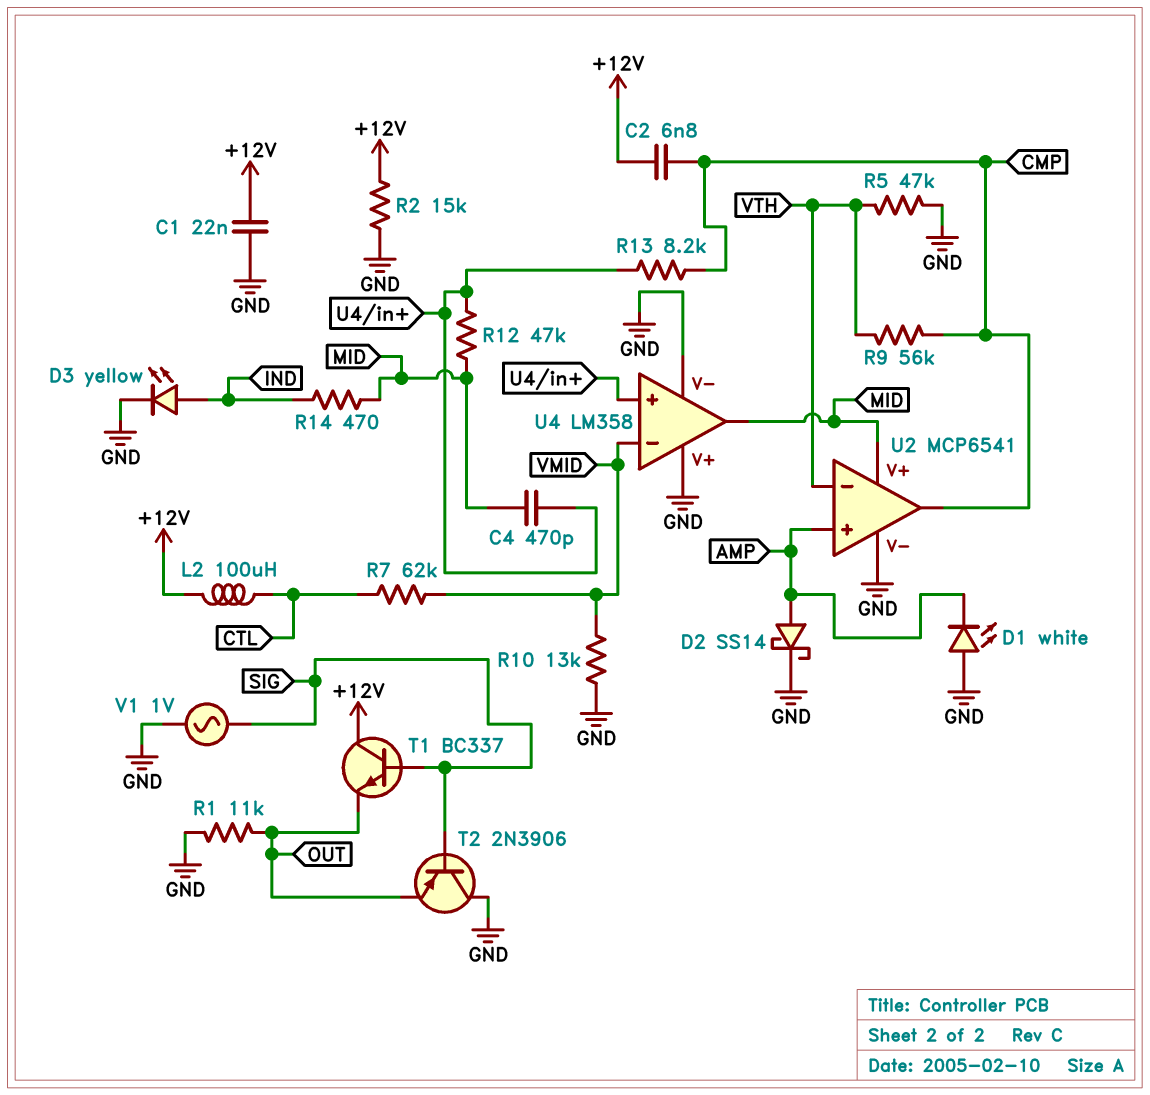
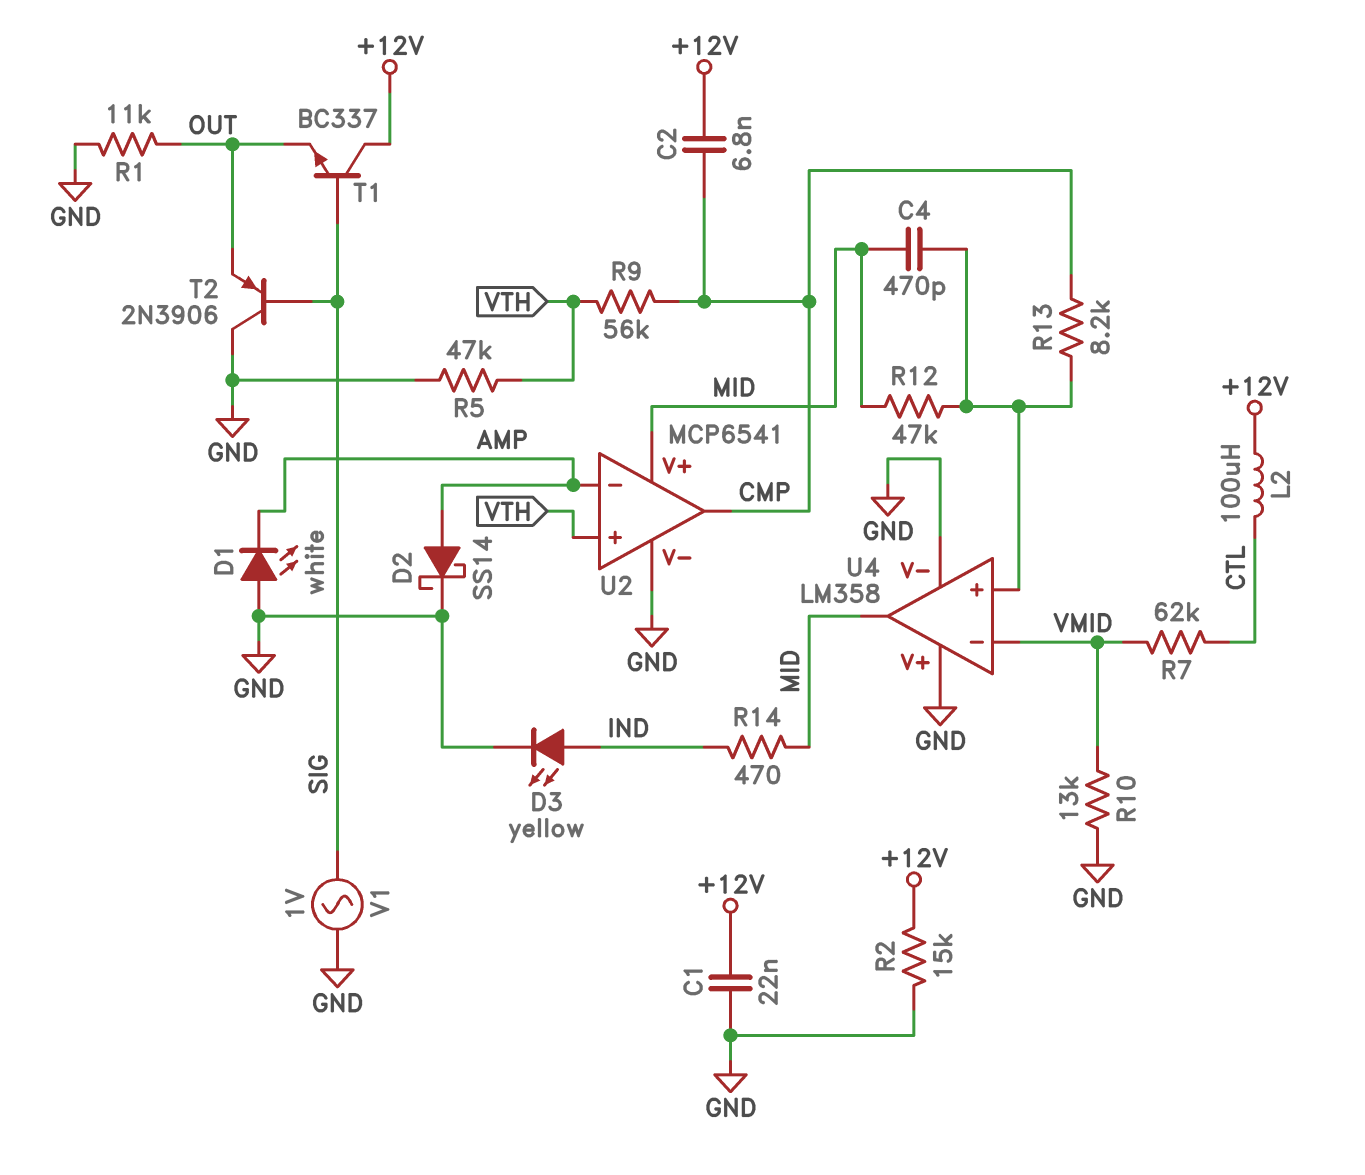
U2 pin in+: AMP -> VTH
U2 pin in-: VTH -> AMP

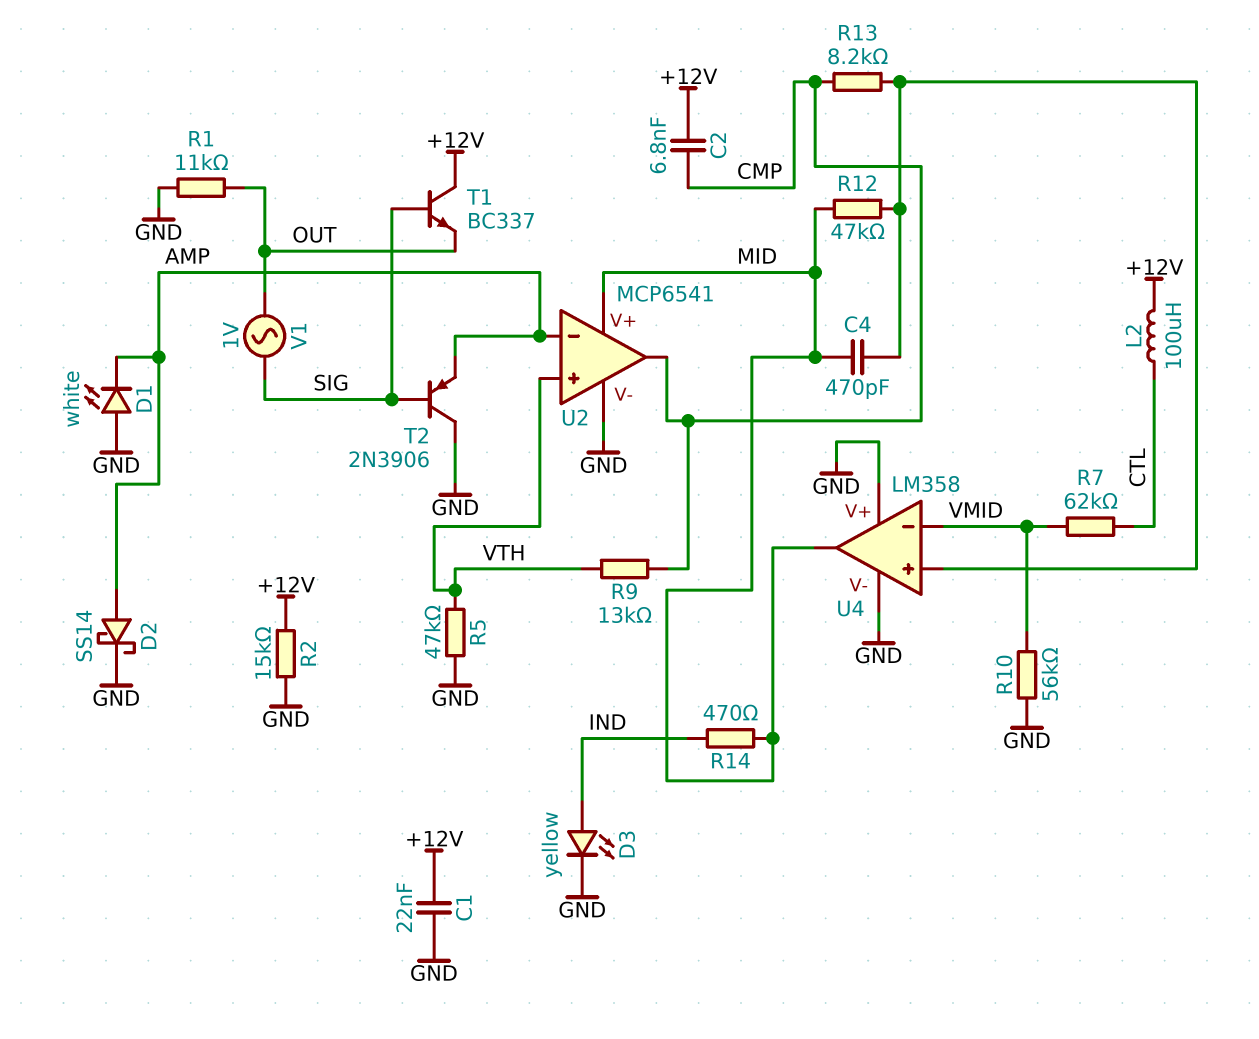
R9: 56k (CMP, VTH) -> 13k (CMP, VTH)
R10: 13k (GND, VMID) -> 56k (GND, VMID)
T2: PNP 2N3906 (B SIG, C GND, E OUT) -> PNP 2N3906 (B SIG, C GND, E AMP)
V1: AC 1V (GND, SIG) -> AC 1V (OUT, SIG)

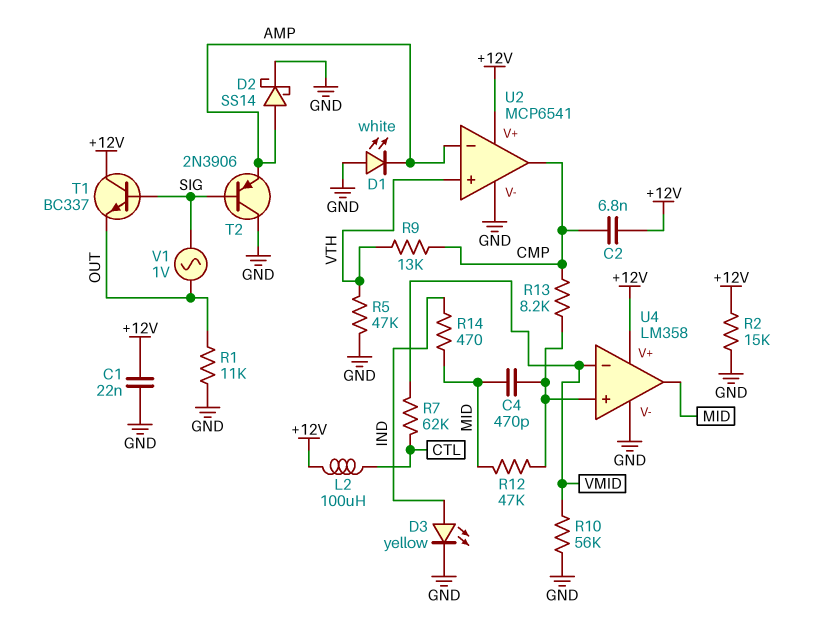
U2 pin V+: MID -> +12V
U4 pin V+: GND -> +12V

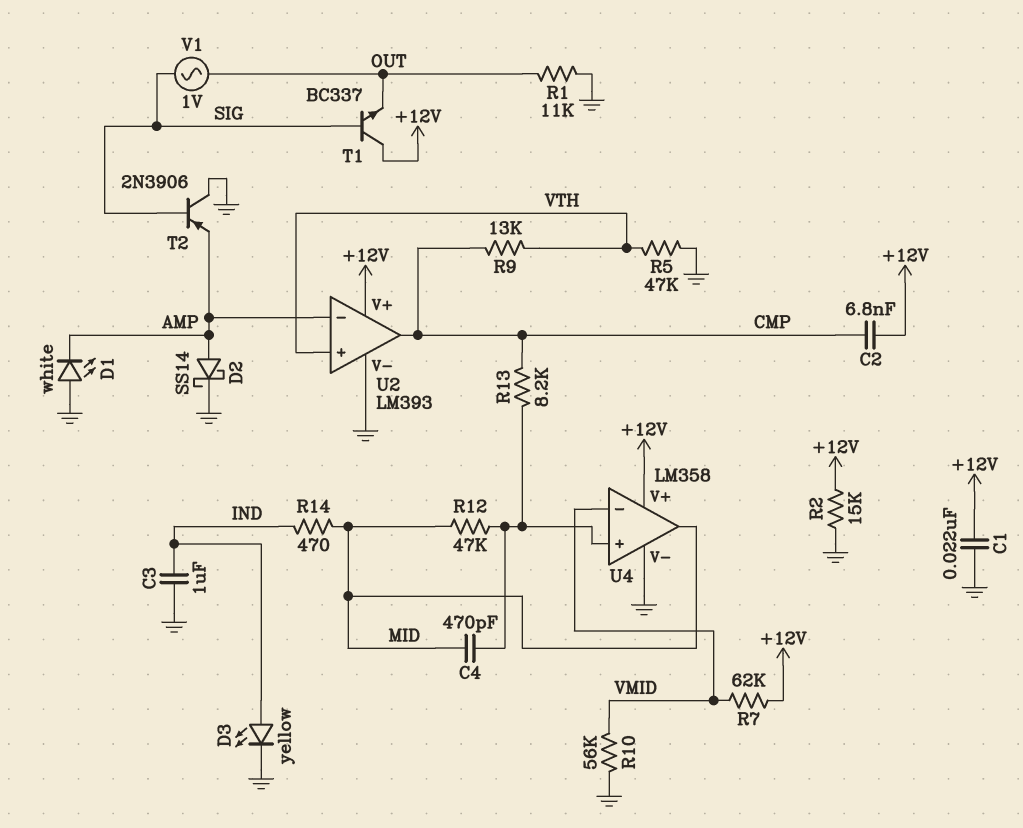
C3: none -> 1uF (GND, IND)
L2: 100uH (+12V, CTL) -> none
R7: 62k (CTL, VMID) -> 62k (+12V, VMID)
U2: MCP6541 -> LM393

